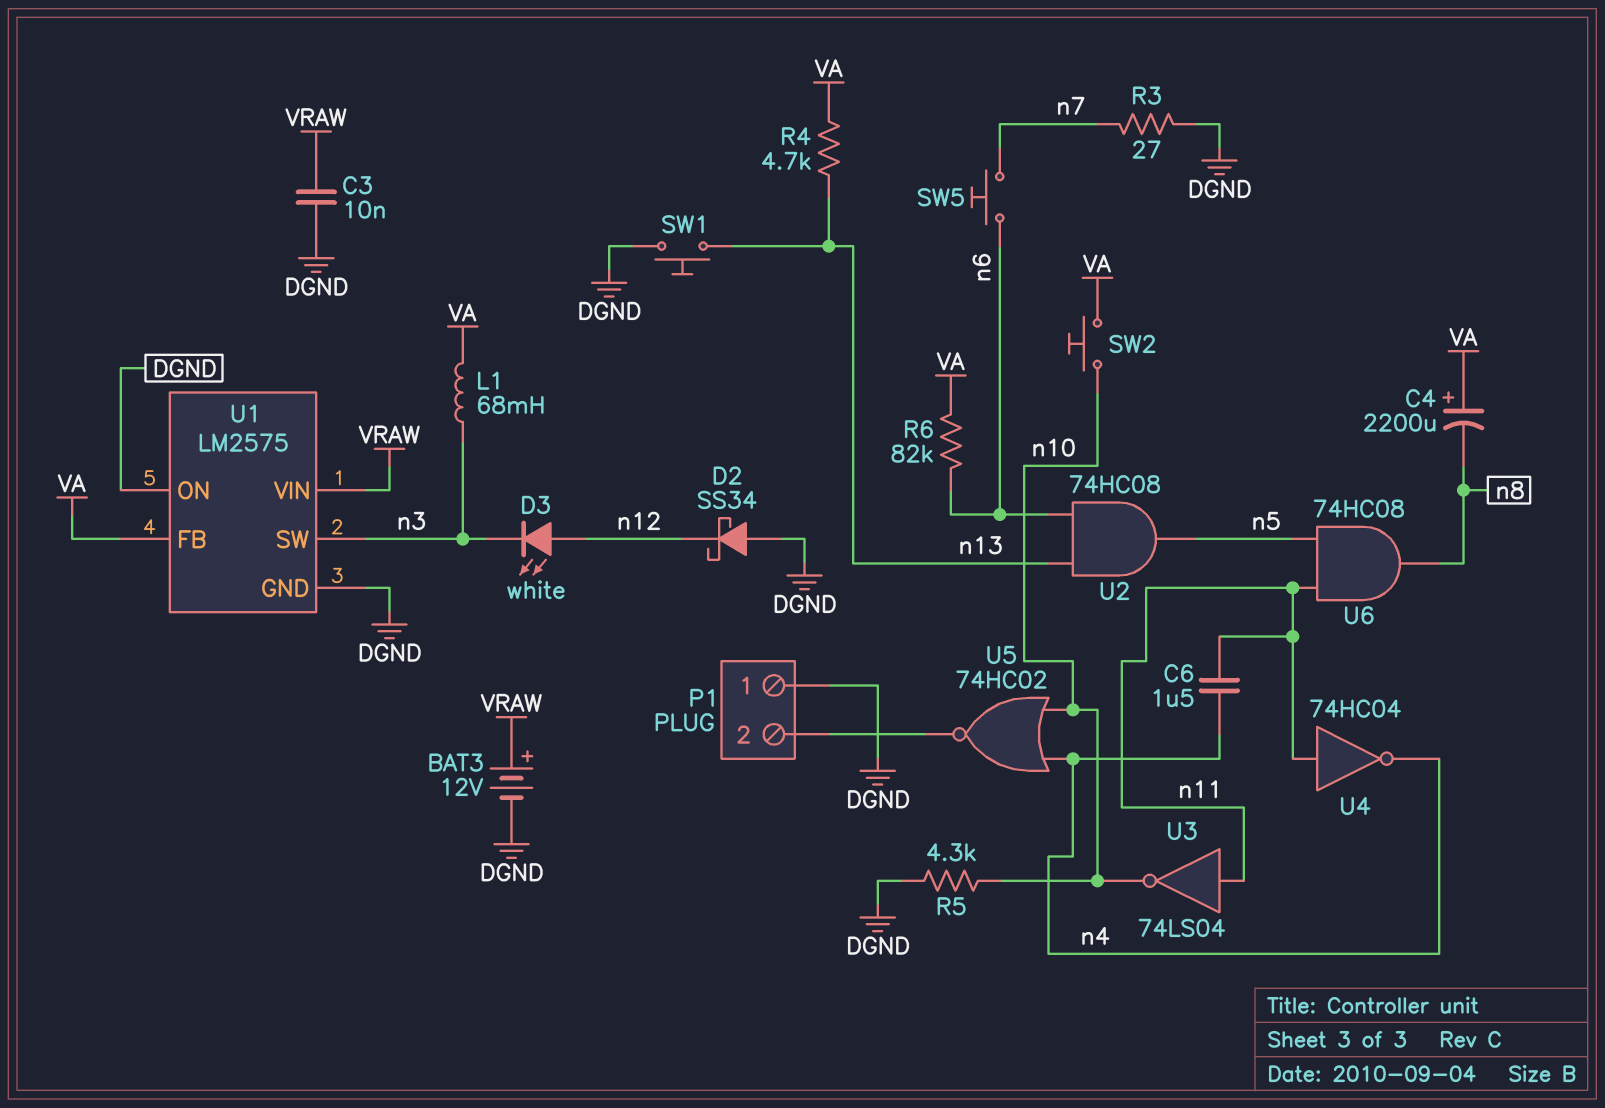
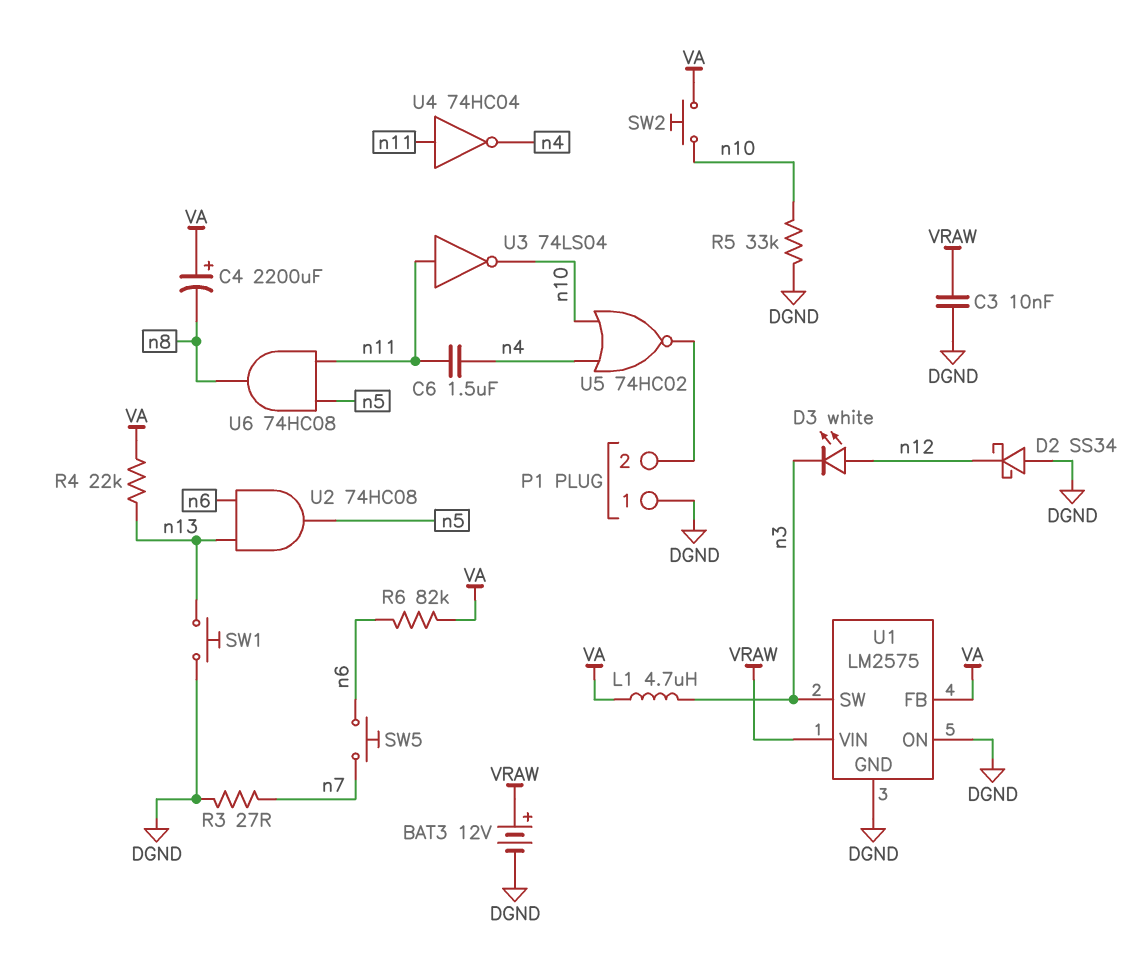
L1: 68mH (VA, n3) -> 4.7uH (VA, n3)
R4: 4.7k (VA, n13) -> 22k (VA, n13)
R5: 4.3k (DGND, n10) -> 33k (DGND, n10)

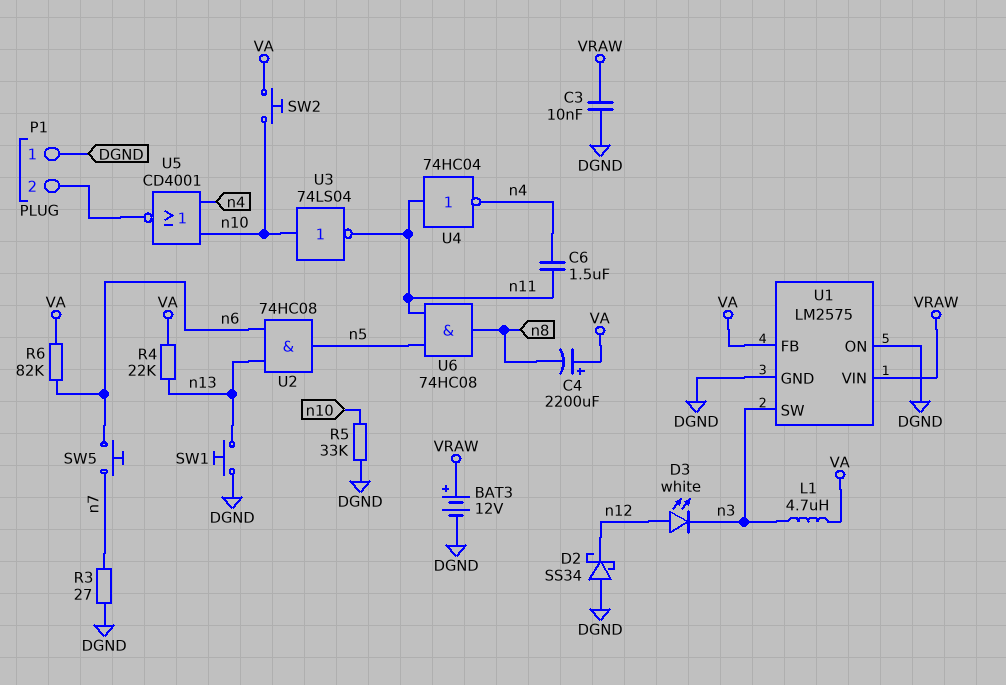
U3: NOT 74LS04 (in n11, out n10) -> NOT 74LS04 (in n10, out n11)
U5: NOR 74HC02 (in n4, in n10, out P1/2) -> NOR CD4001 (in n4, in n10, out P1/2)

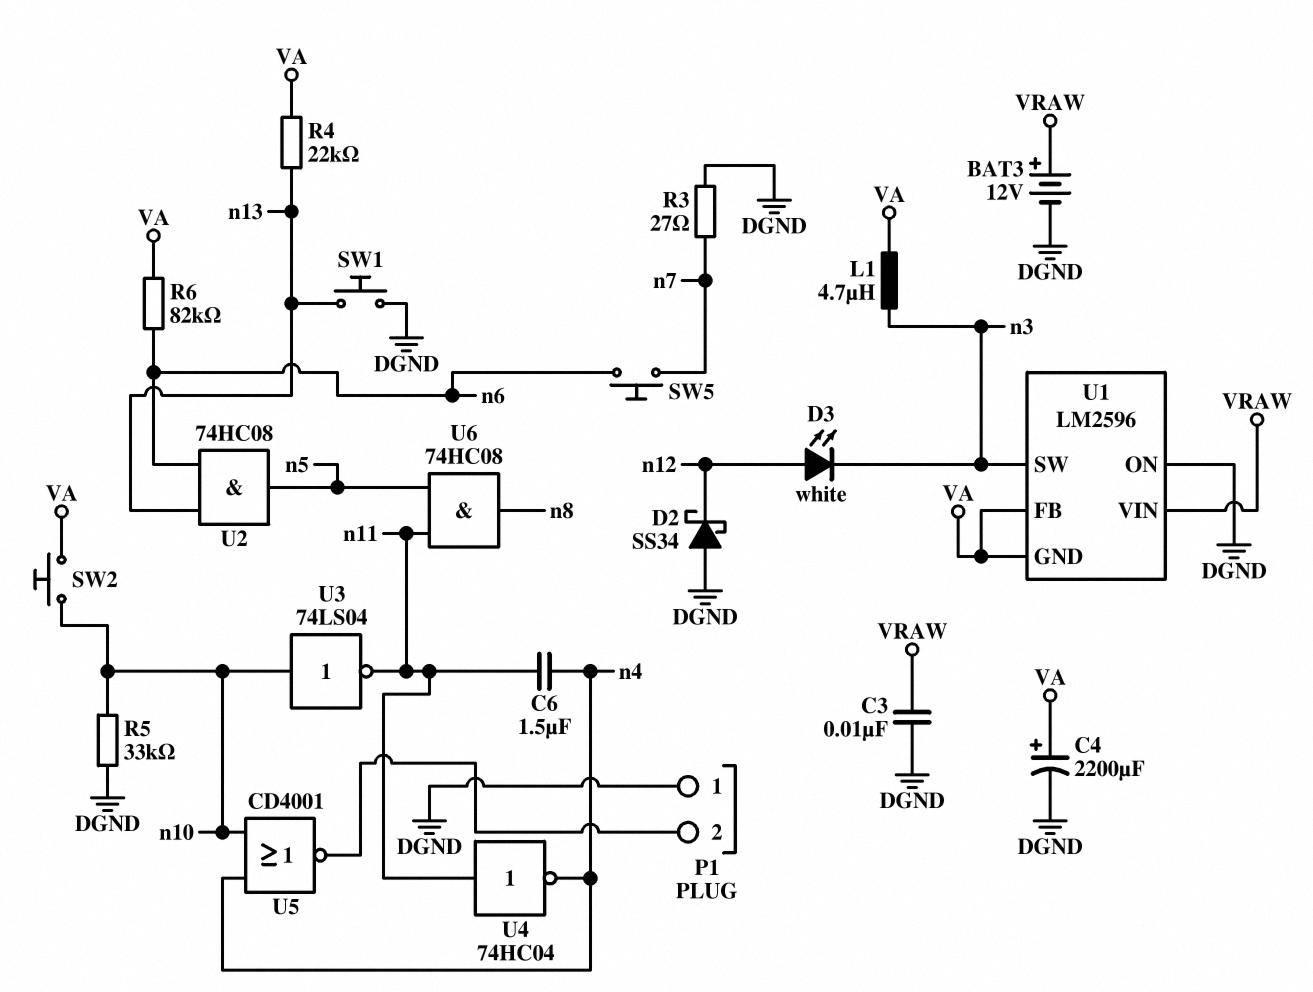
C4: 2200uF (plus VA, minus n8) -> 2200uF (plus VA, minus DGND)
U1: LM2575 -> LM2596
U1 pin GND: DGND -> VA

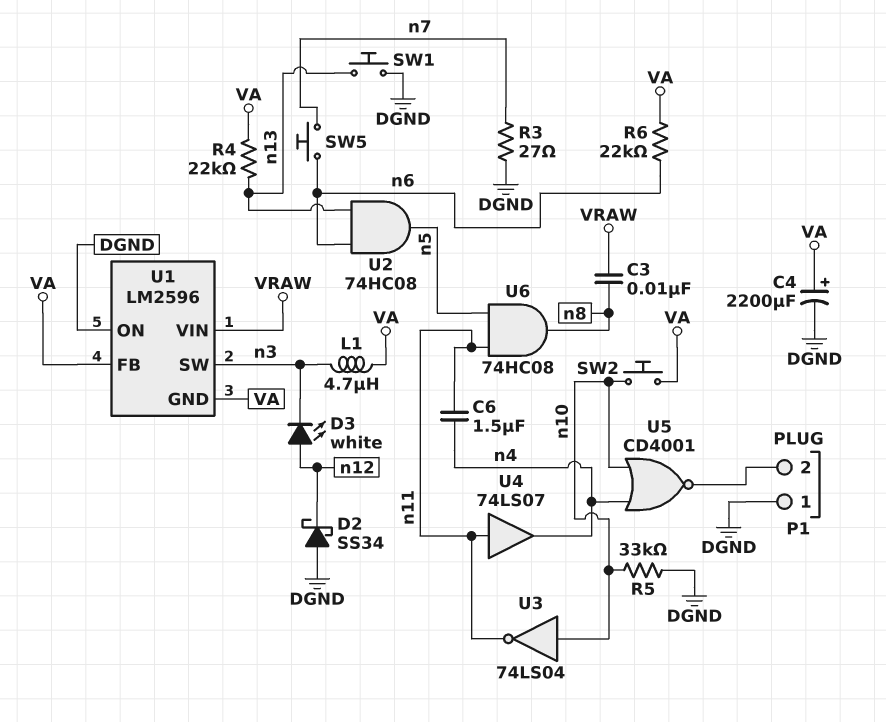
BAT3: 12V (plus VRAW, minus DGND) -> none
C3: 10nF (DGND, VRAW) -> 10nF (VRAW, n8)
R6: 82k (VA, n6) -> 22k (VA, n6)
U4: NOT 74HC04 (in n11, out n4) -> buffer 74LS07 (in n11, out n4)

